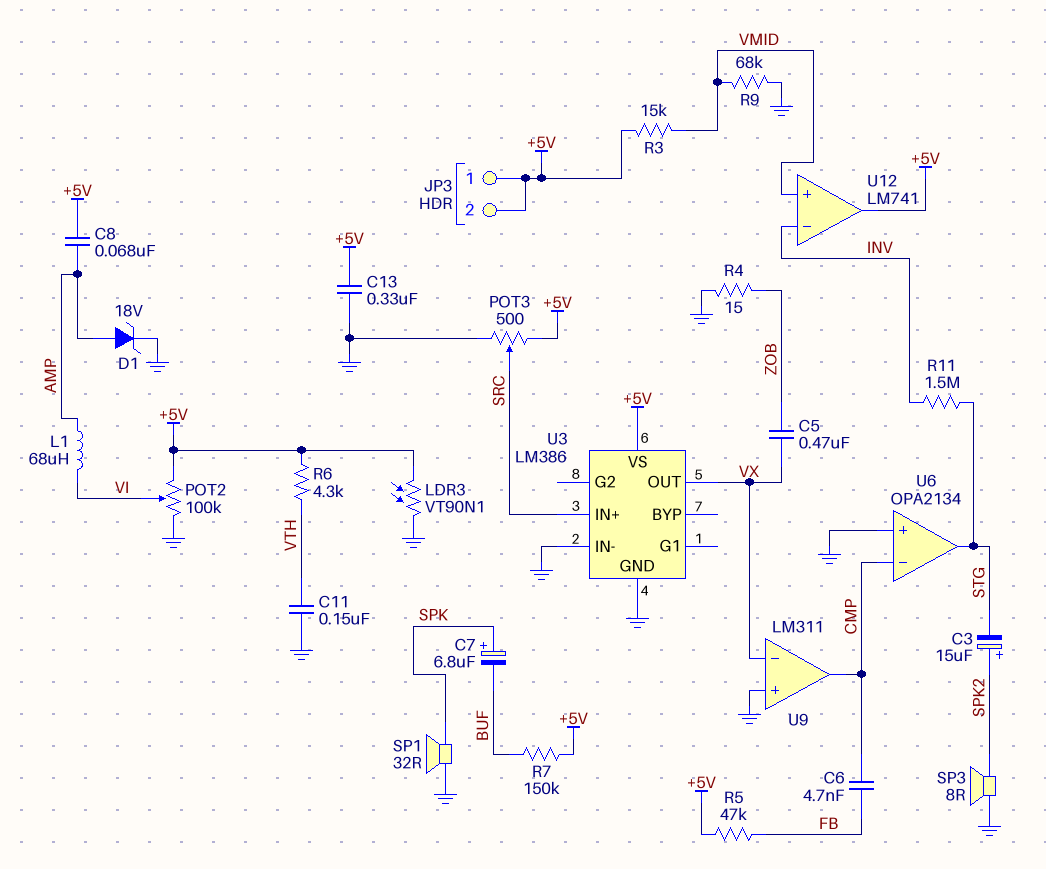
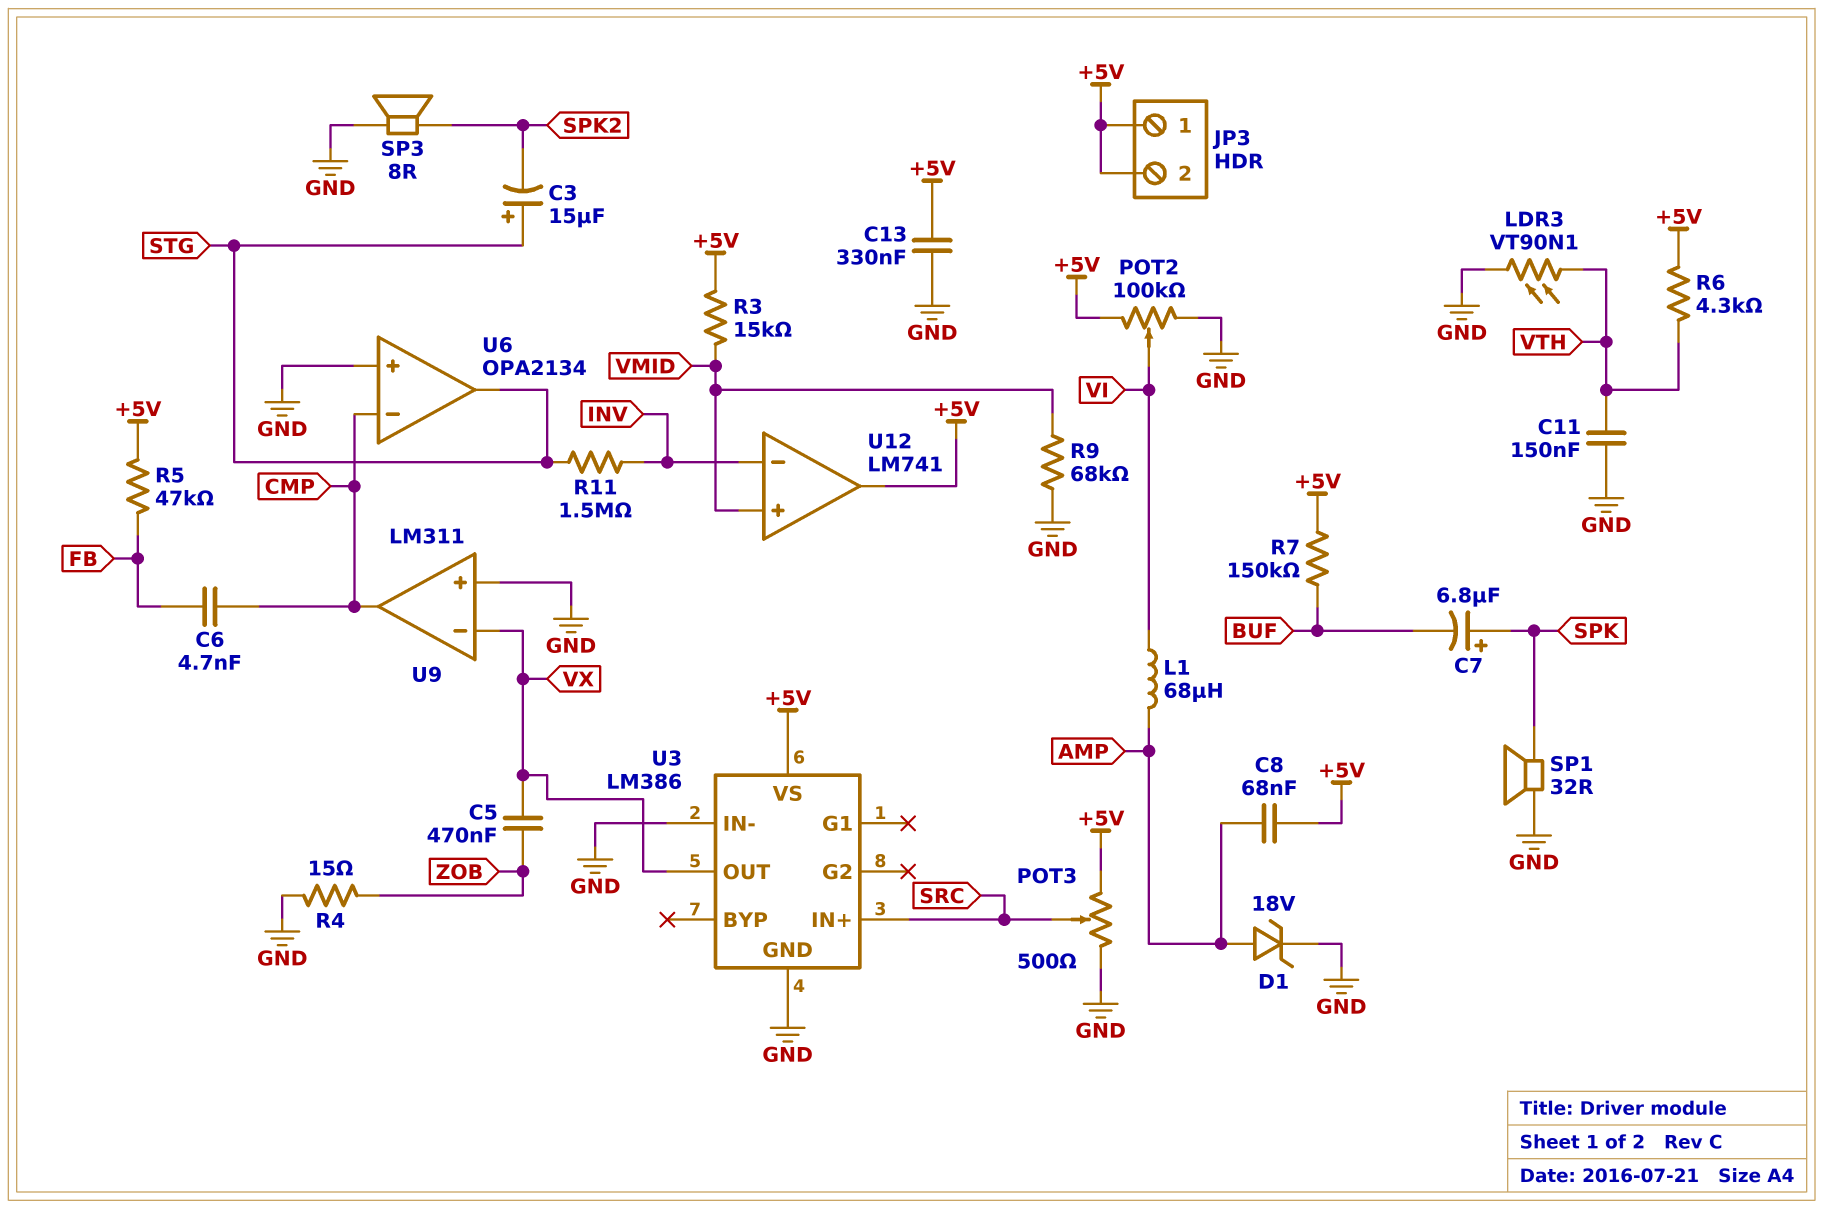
C3: 15uF (plus SPK2, minus STG) -> 15uF (plus STG, minus SPK2)
LDR3: VT90N1 (+5V, GND) -> VT90N1 (GND, VTH)

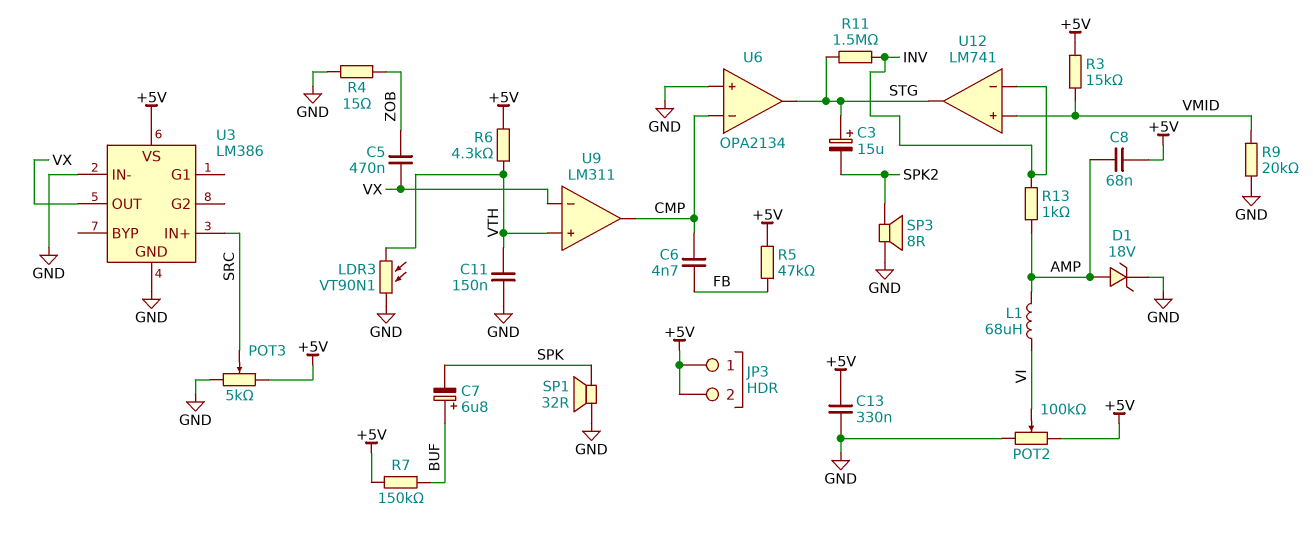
C7: 6.8uF (plus SPK, minus BUF) -> 6.8uF (plus BUF, minus SPK)
POT3: 500 (+5V, GND, wiper SRC) -> 5k (+5V, GND, wiper SRC)
R9: 68k (GND, VMID) -> 20k (GND, VMID)
R13: none -> 1k (AMP, INV)
U9 pin in+: GND -> VTH
U12 pin out: +5V -> STG

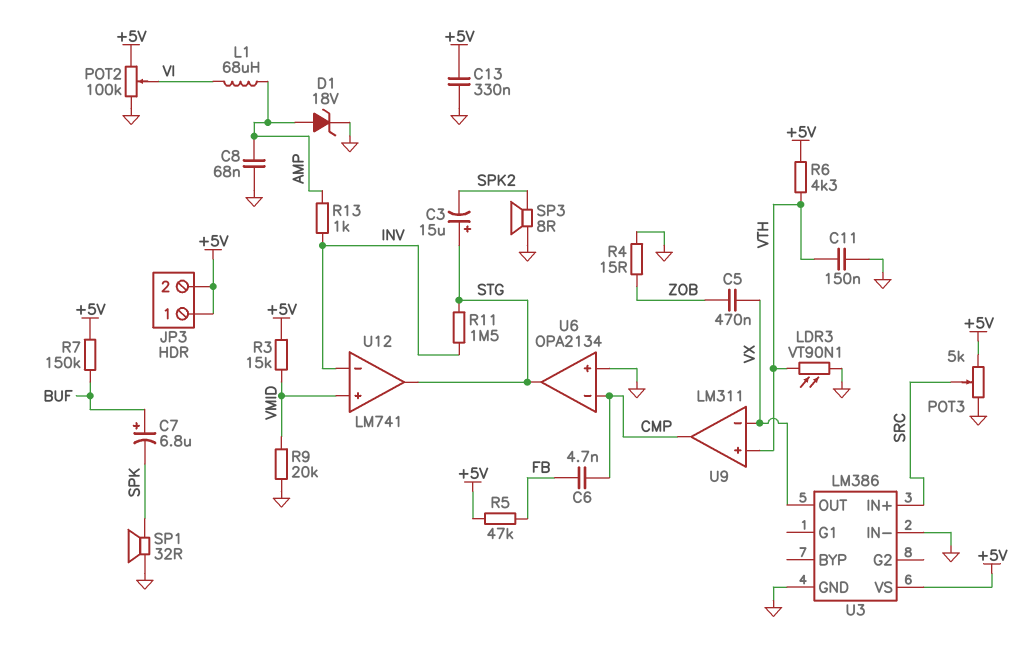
C8: 68nF (+5V, AMP) -> 68nF (AMP, GND)

